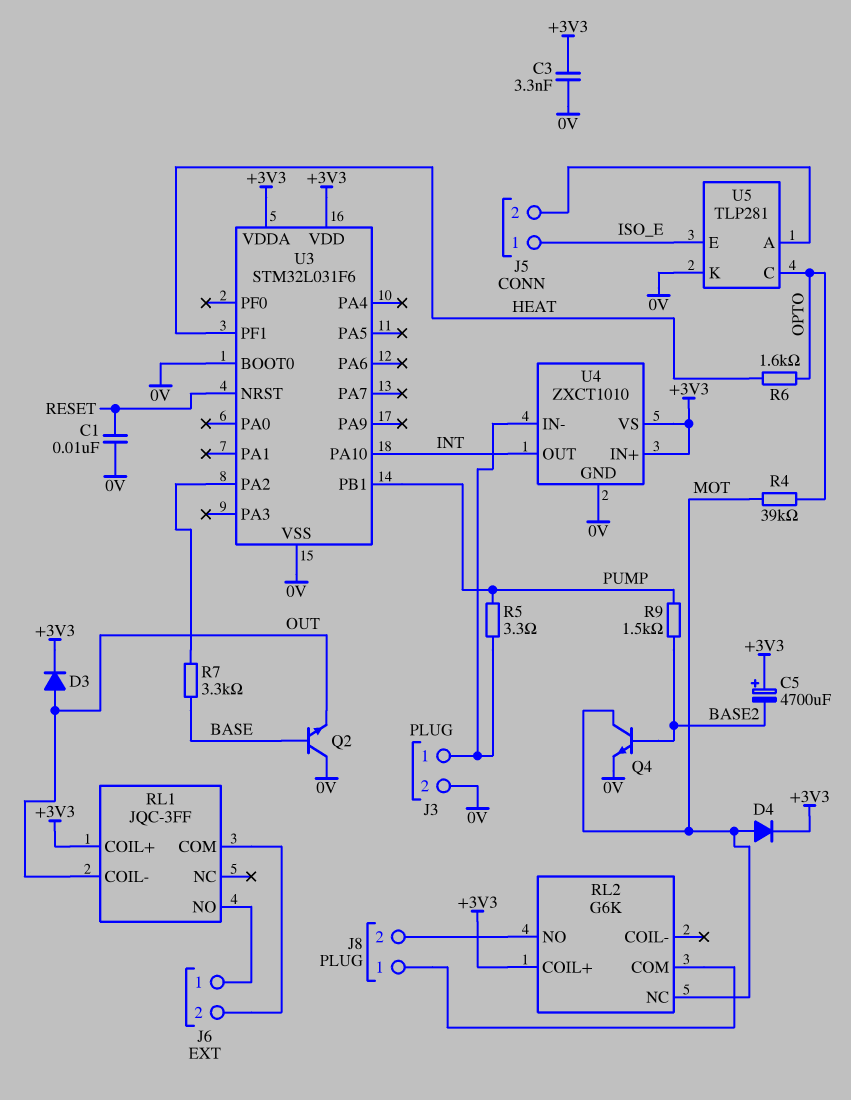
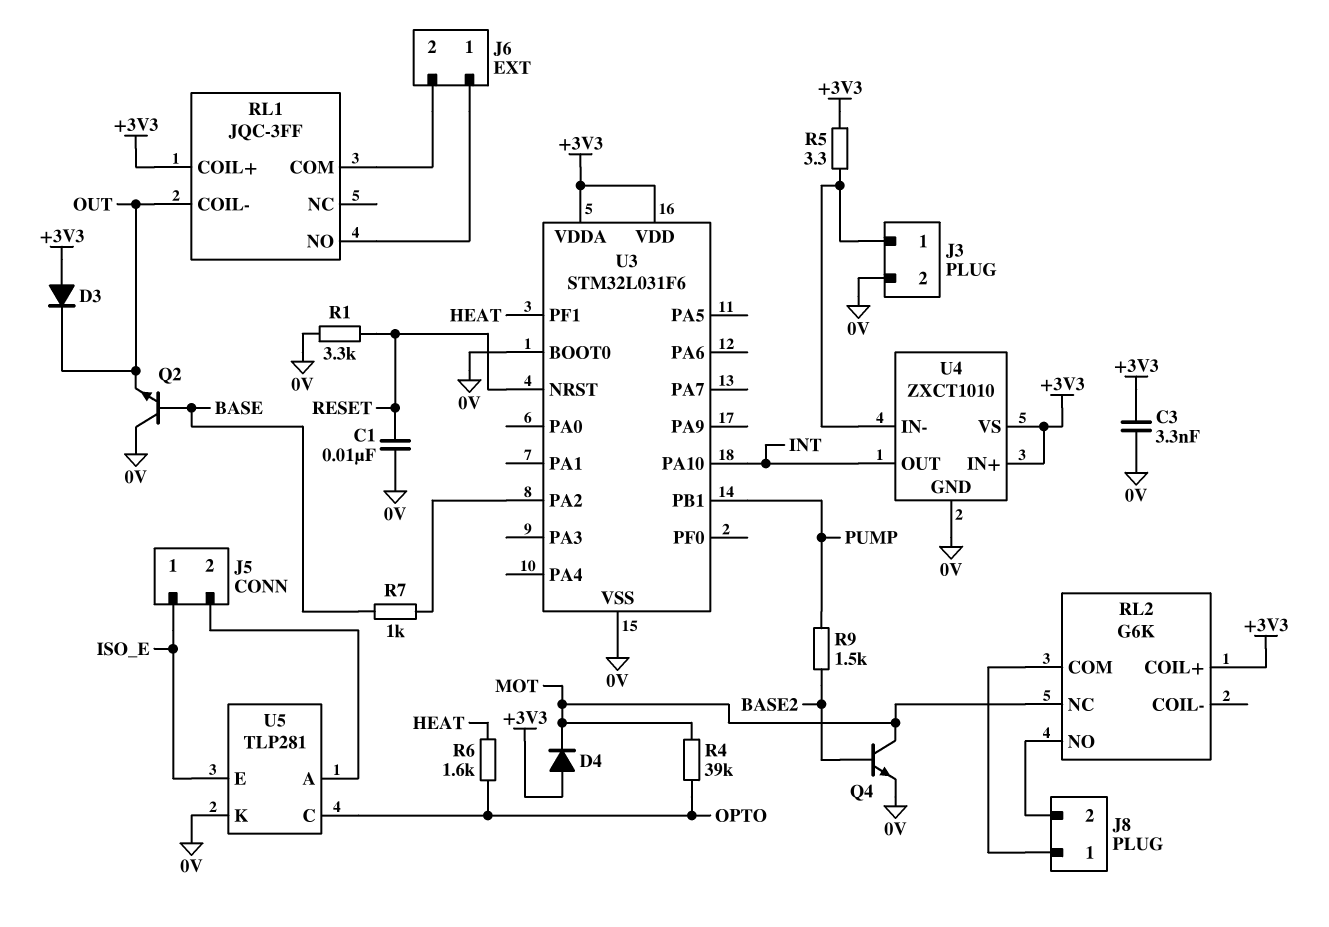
C5: 4700uF (plus +3V3, minus BASE2) -> none
D3: diode (A OUT, K +3V3) -> diode (A +3V3, K OUT)
D4: diode (A MOT, K +3V3) -> diode (A +3V3, K MOT)
R1: none -> 3.3k (0V, RESET)
R5: 3.3 (J3/1, PUMP) -> 3.3 (+3V3, J3/1)
R7: 3.3k (BASE, U3/PA2) -> 1k (BASE, U3/PA2)

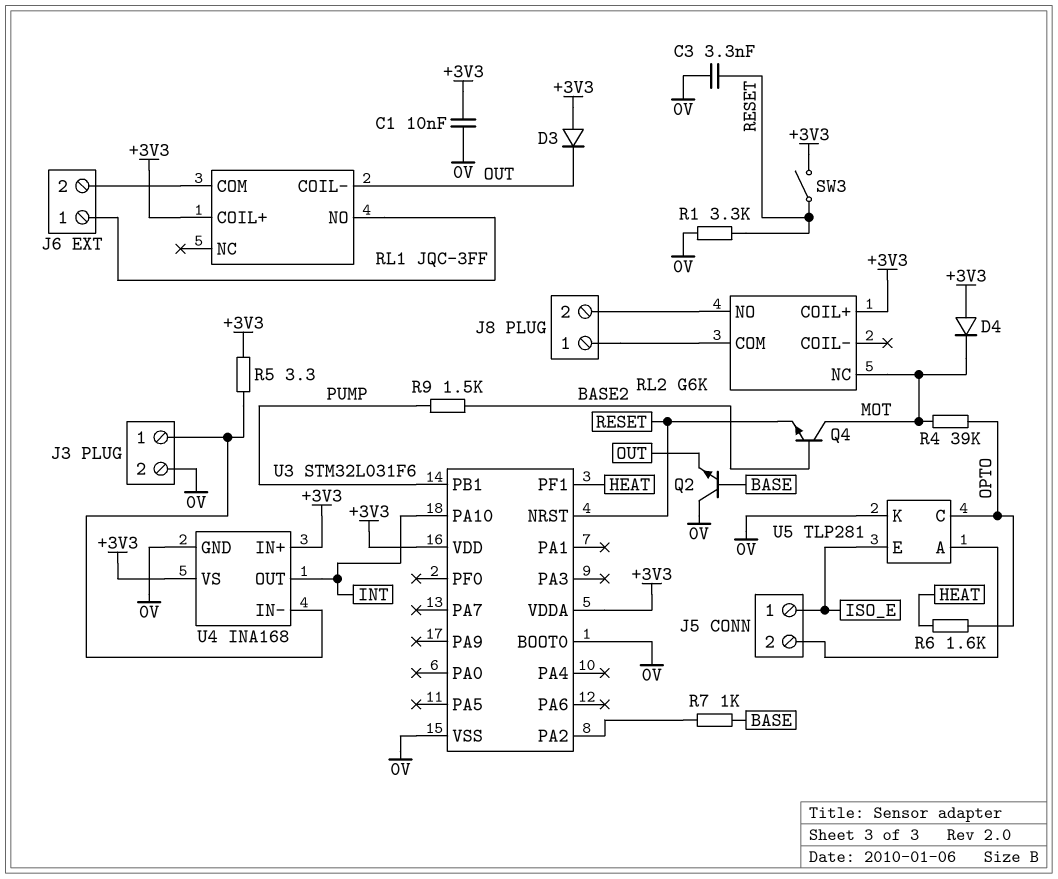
C1: 10nF (0V, RESET) -> 10nF (+3V3, 0V)
C3: 3.3nF (+3V3, 0V) -> 3.3nF (0V, RESET)
Q4: NPN (B BASE2, C MOT, E 0V) -> NPN (B BASE2, C MOT, E RESET)
SW3: none -> switch (+3V3, RESET)
U4: ZXCT1010 -> INA168

